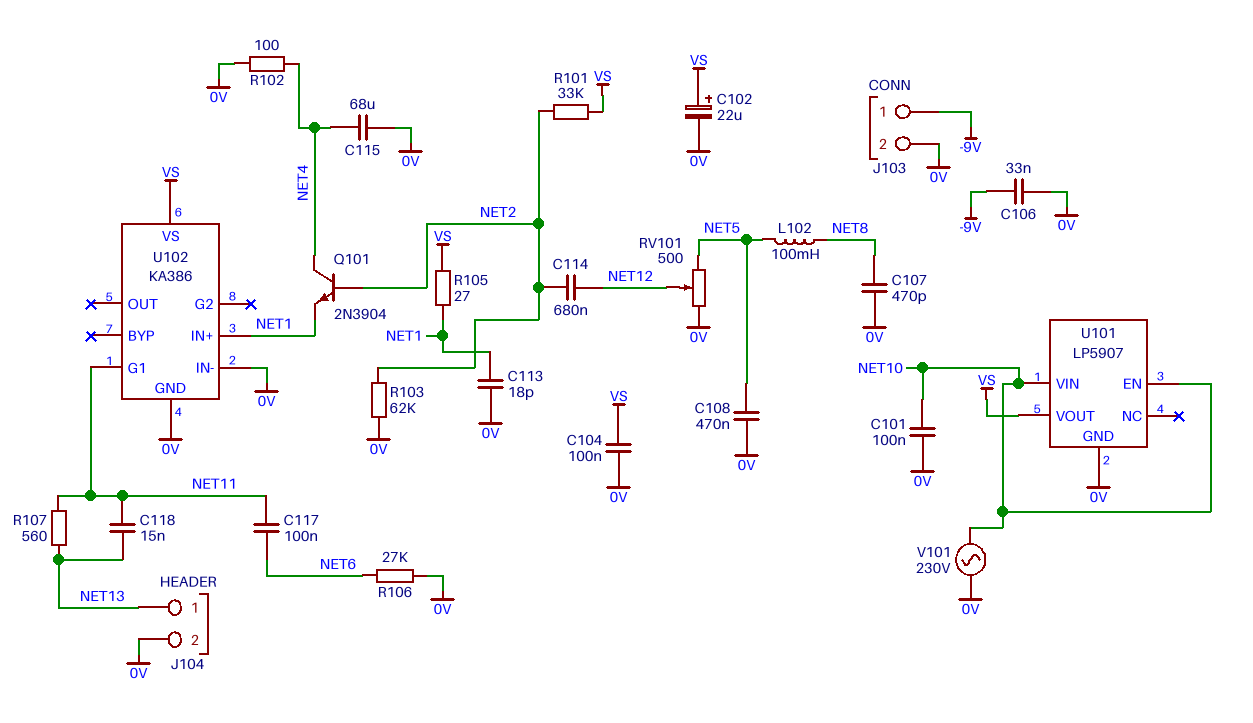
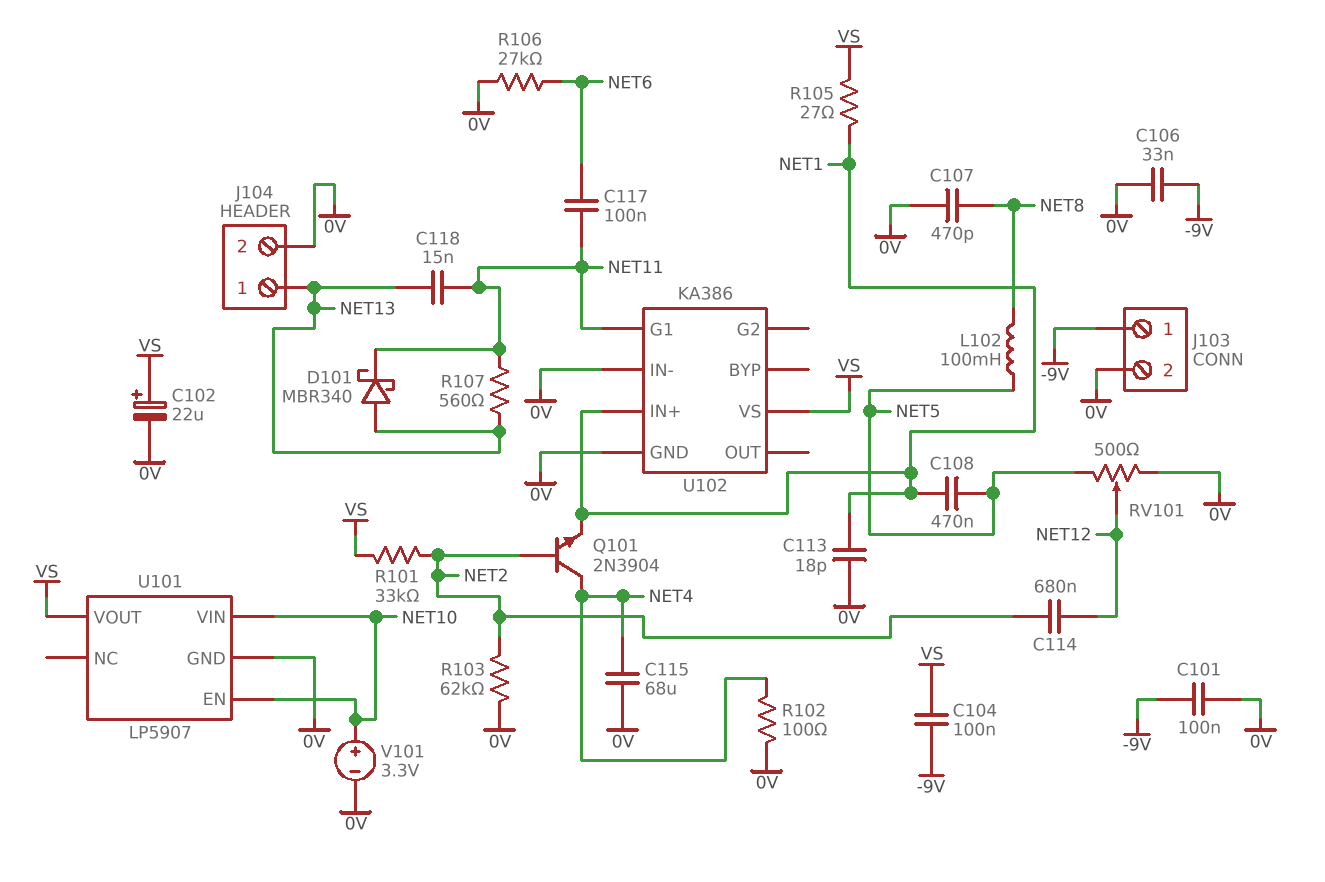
C101: 100nF (0V, NET10) -> 100nF (-9V, 0V)
C104: 100nF (0V, VS) -> 100nF (-9V, VS)
C108: 470nF (0V, NET5) -> 470nF (NET1, NET5)
D101: none -> schottky MBR340 (A NET13, K NET11)
V101: AC 230V (0V, NET10) -> 3.3V (plus NET10, minus 0V)

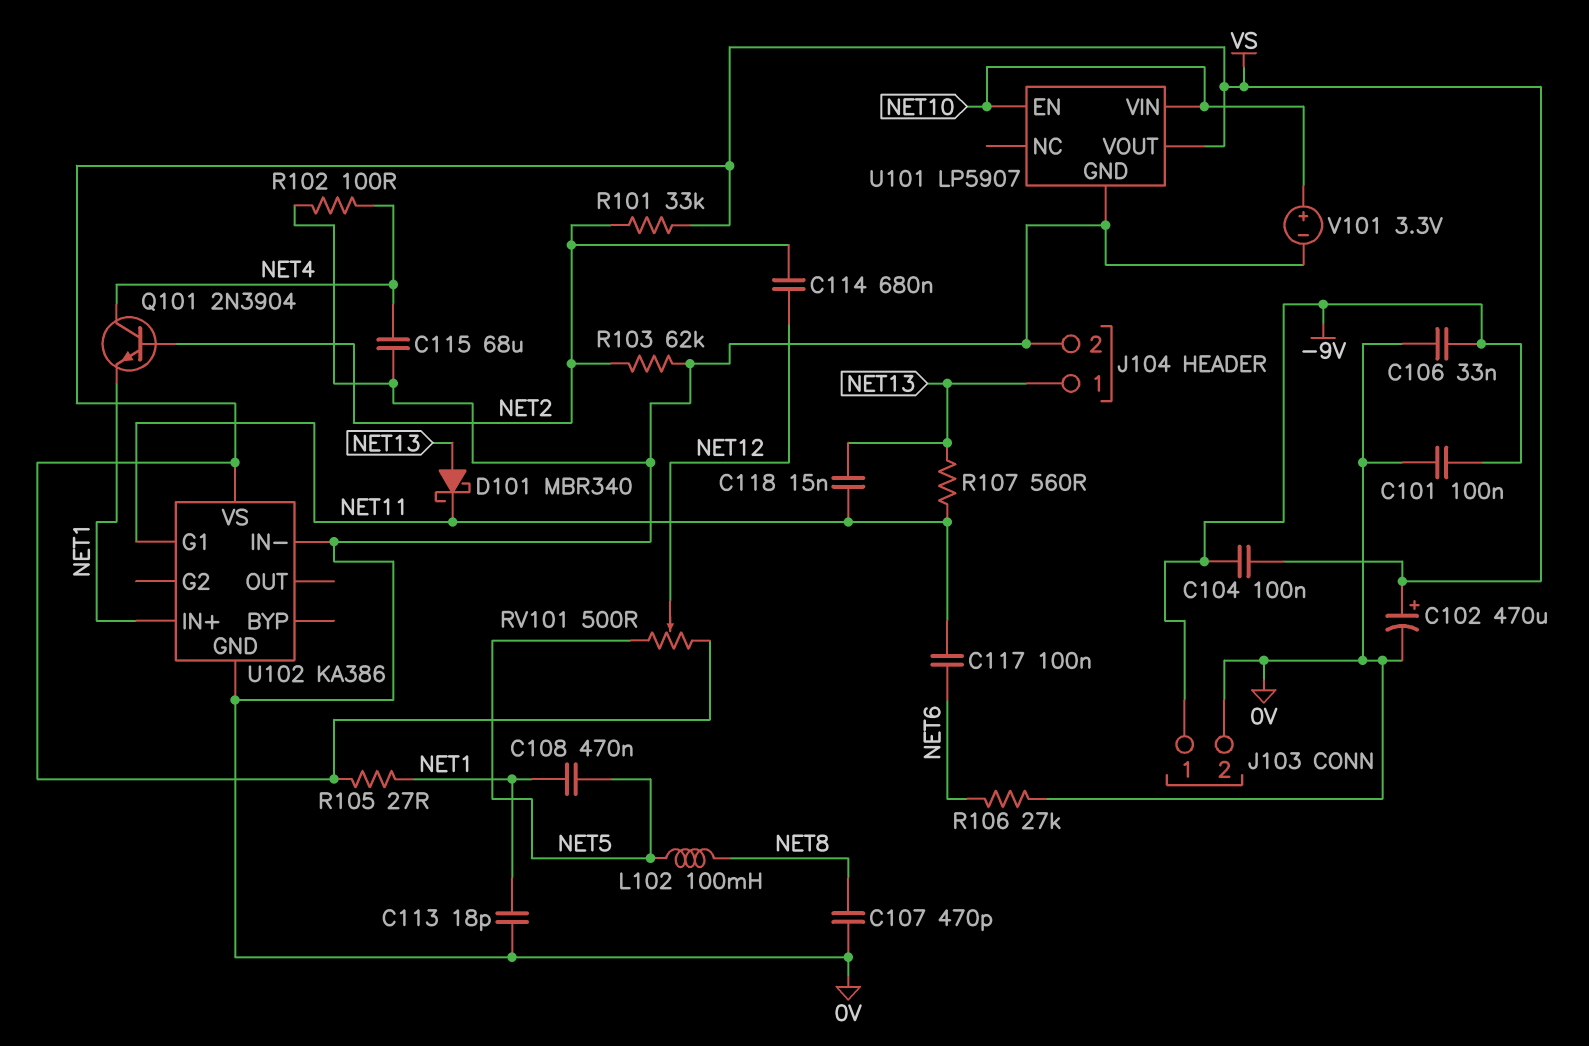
C102: 22uF (plus VS, minus 0V) -> 470uF (plus VS, minus 0V)
RV101: 500 (0V, NET5, wiper NET12) -> 500 (NET5, VS, wiper NET12)

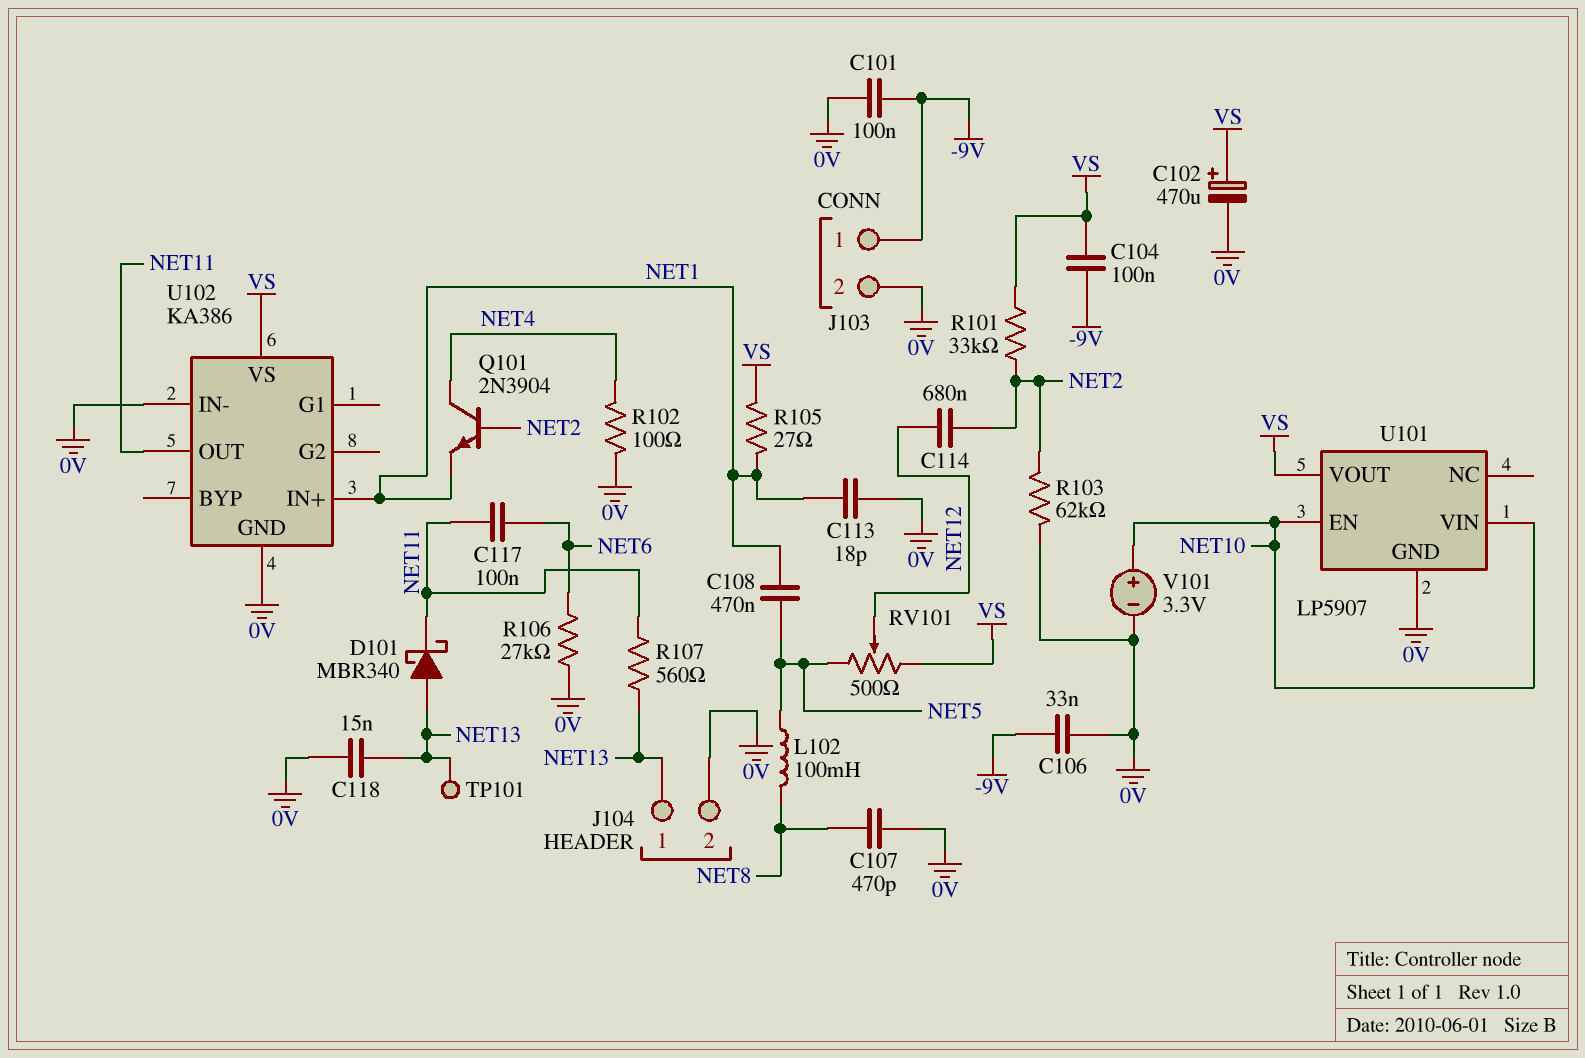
C115: 68uF (0V, NET4) -> none
C118: 15nF (NET11, NET13) -> 15nF (0V, NET13)
TP101: none -> test point (NET13)
U102 pin G1: NET11 -> none
U102 pin OUT: none -> NET11

